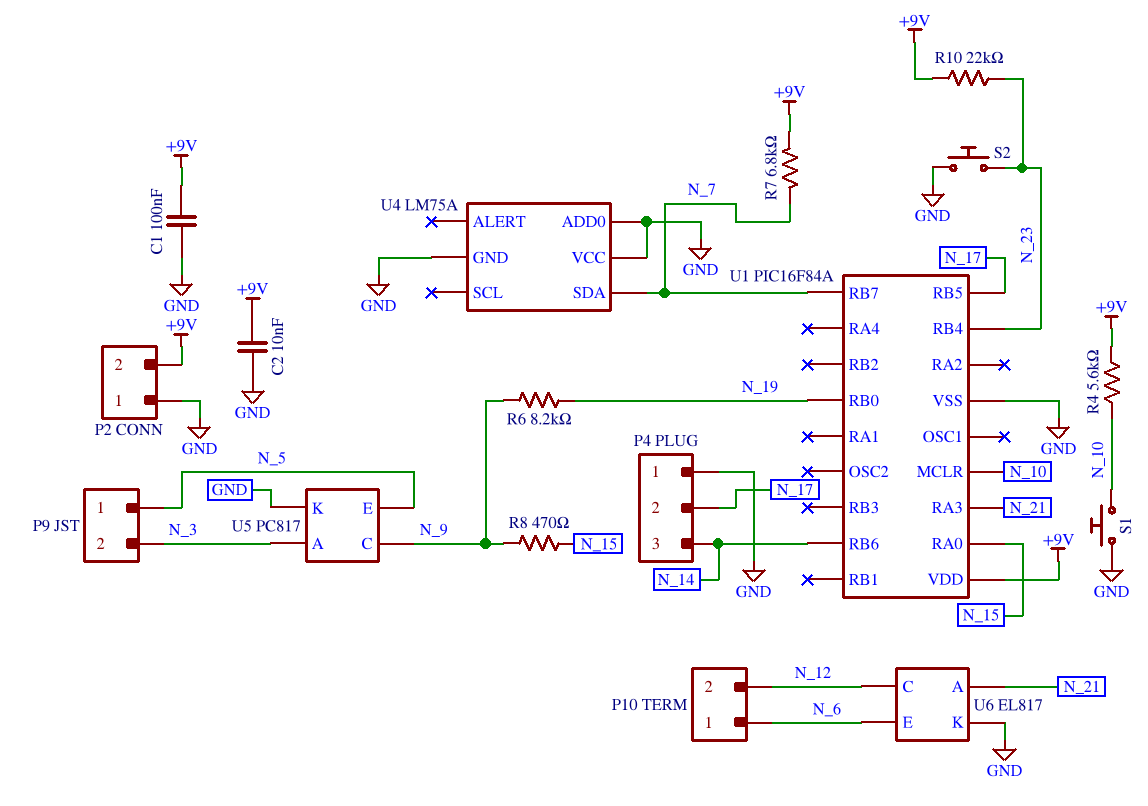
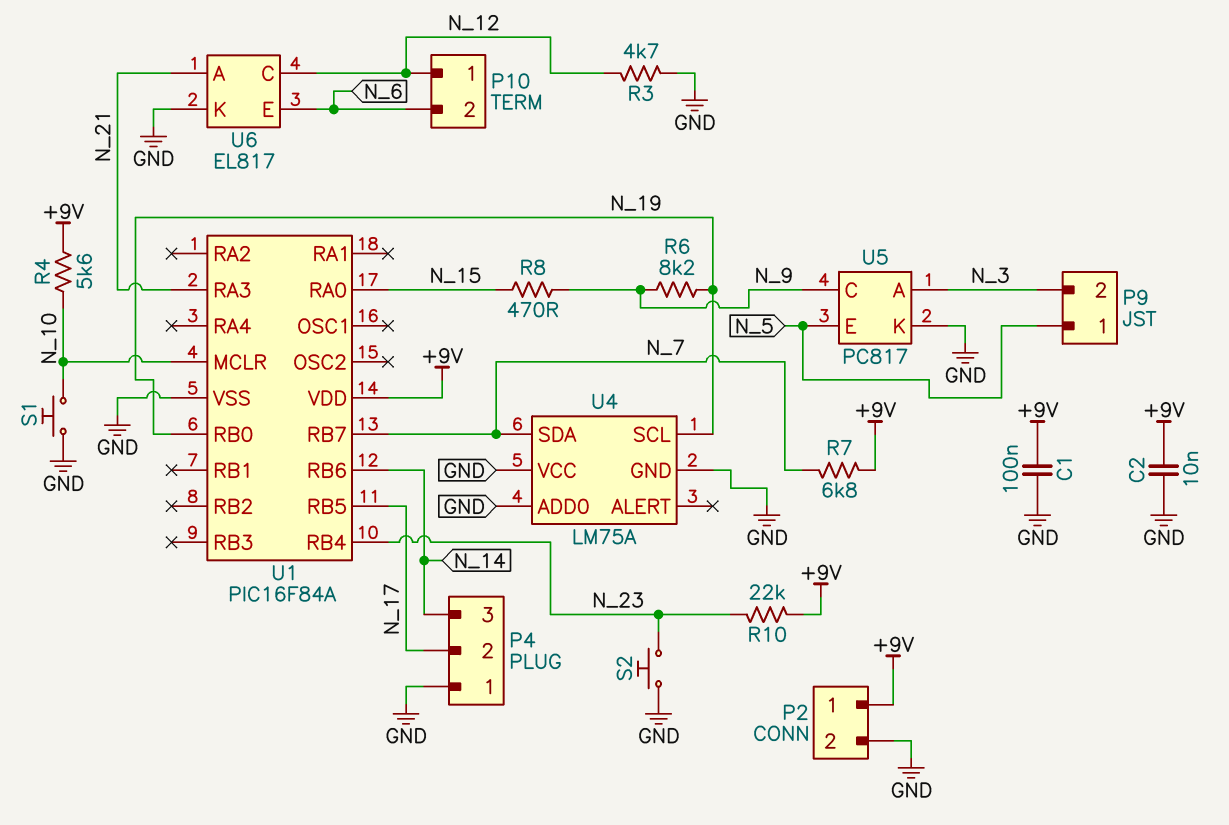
P2 pin 1: GND -> +9V
P2 pin 2: +9V -> GND
P10 pin 1: N_6 -> N_12
P10 pin 2: N_12 -> N_6
R3: none -> 4.7k (GND, N_12)
U4 pin SCL: none -> N_19

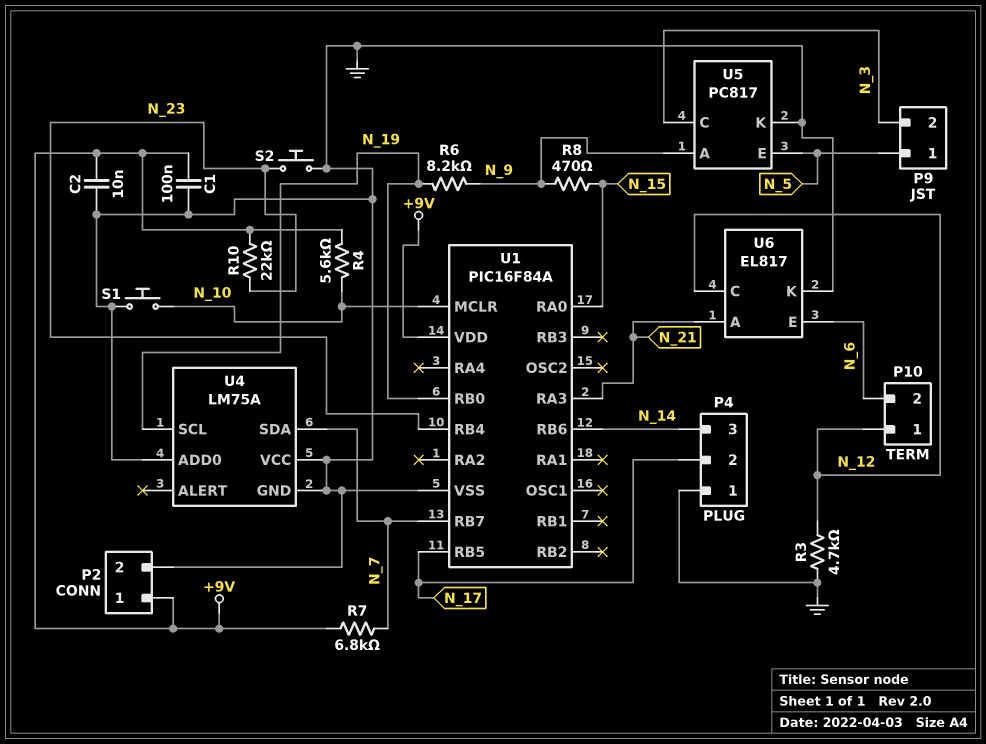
U5 pin A: N_3 -> N_9
U5 pin C: N_9 -> N_3

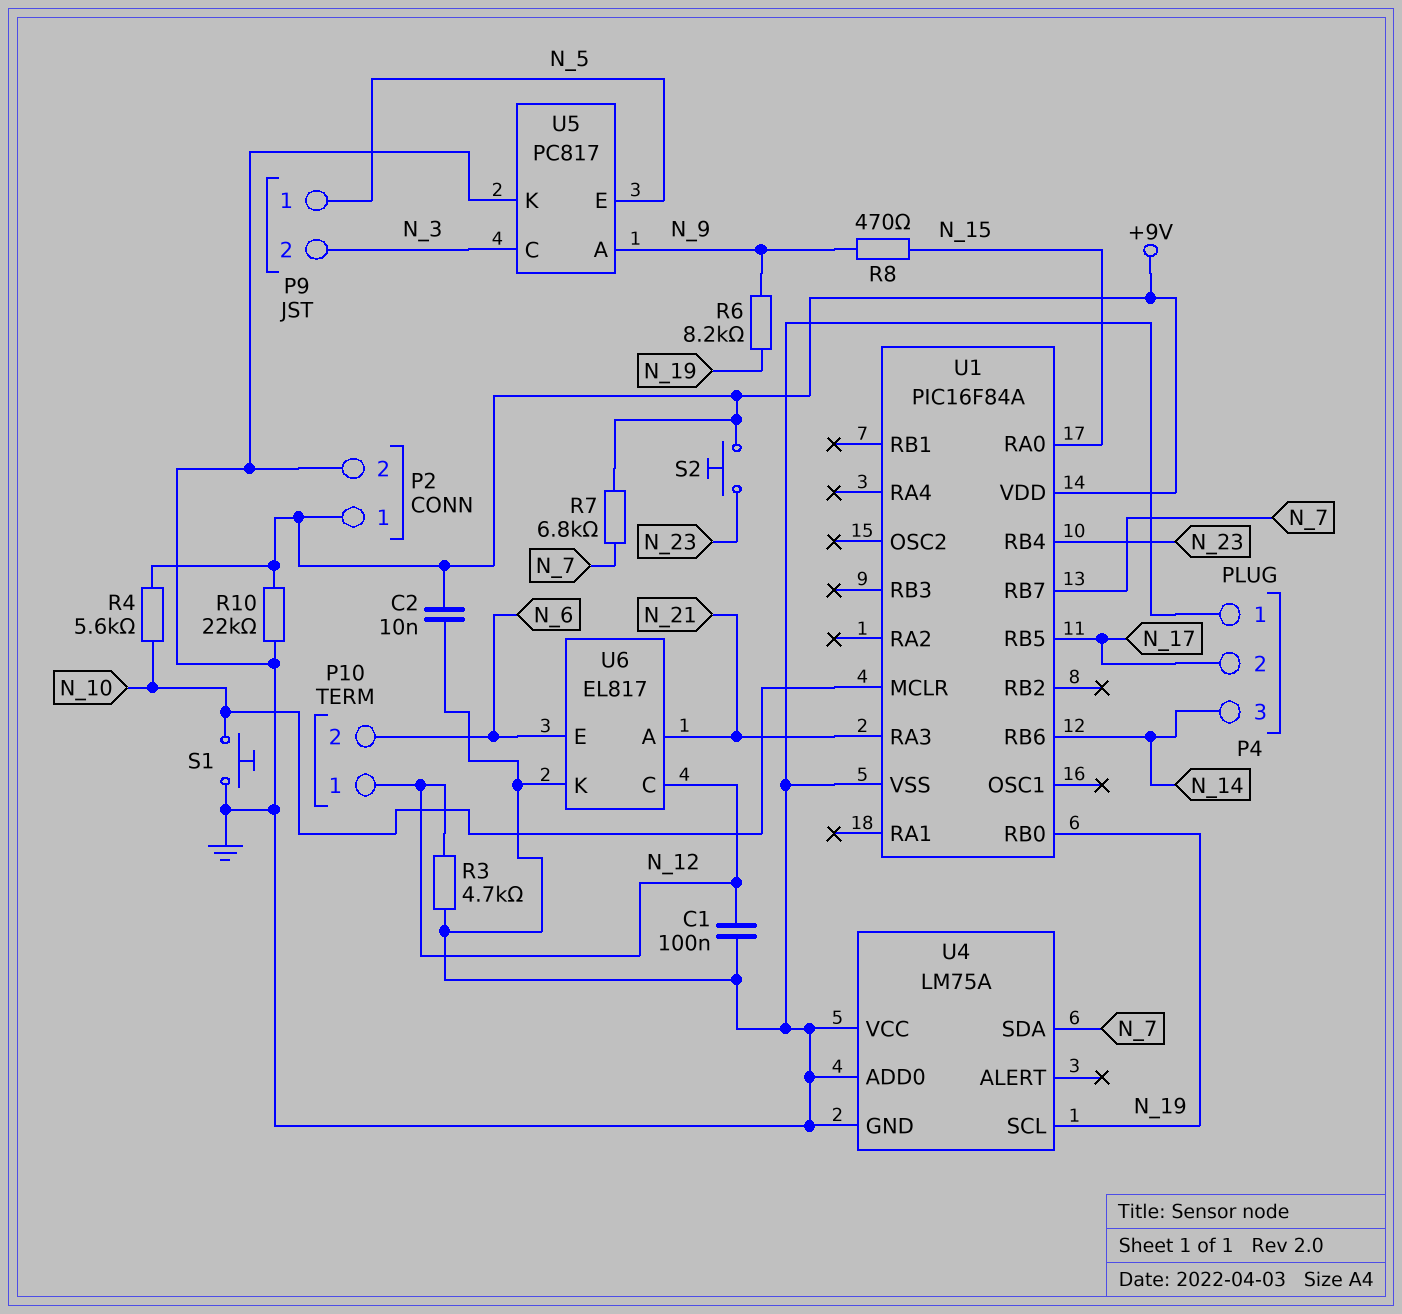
C1: 100nF (+9V, GND) -> 100nF (GND, N_12)
R10: 22k (+9V, N_23) -> 22k (+9V, GND)
S2: button (GND, N_23) -> button (+9V, N_23)

